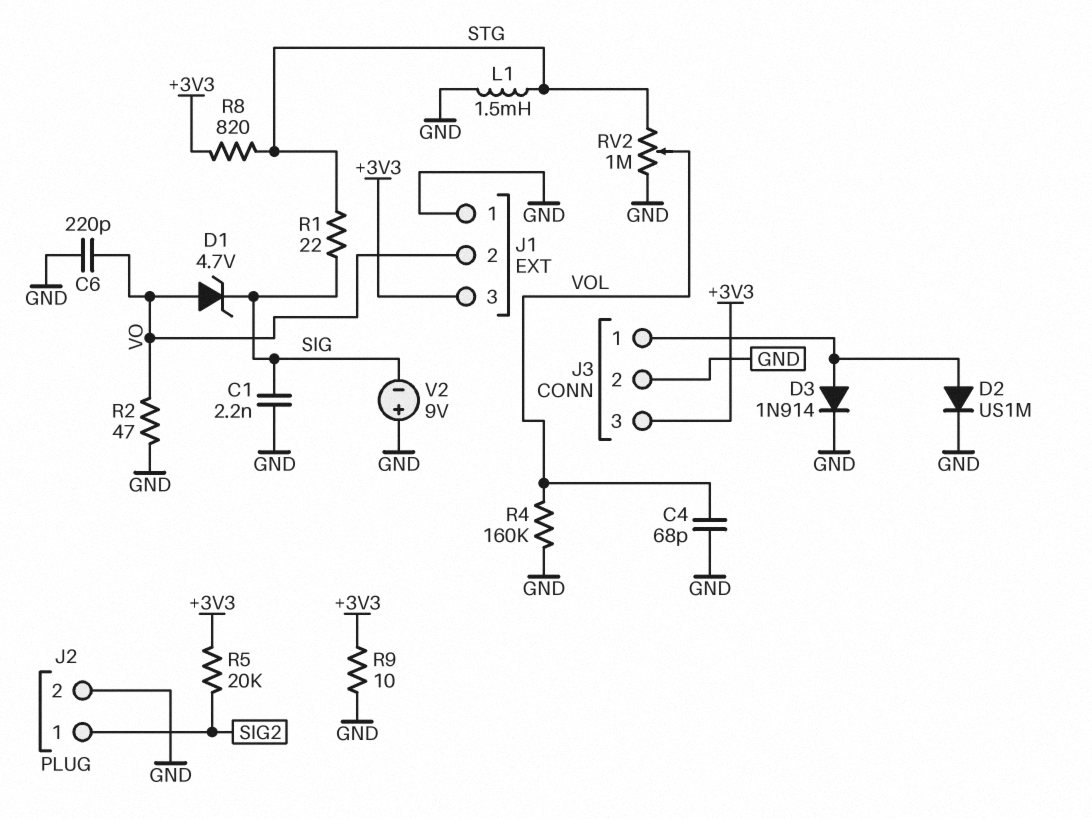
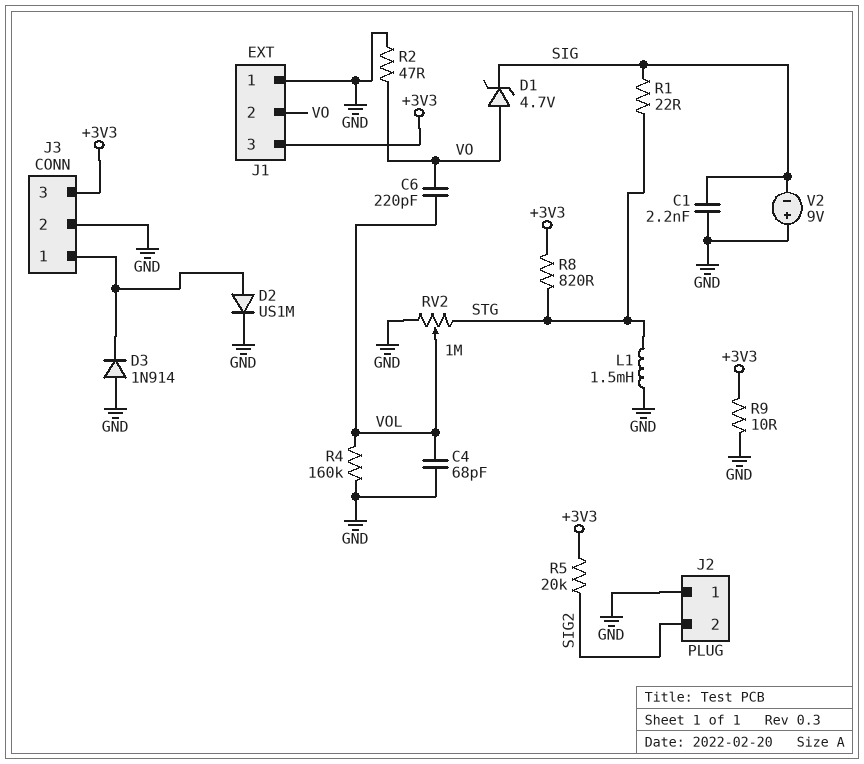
C6: 220pF (GND, VO) -> 220pF (VO, VOL)
D3: diode 1N914 (A J3/1, K GND) -> diode 1N914 (A GND, K J3/1)
J2 pin 1: SIG2 -> GND
J2 pin 2: GND -> SIG2

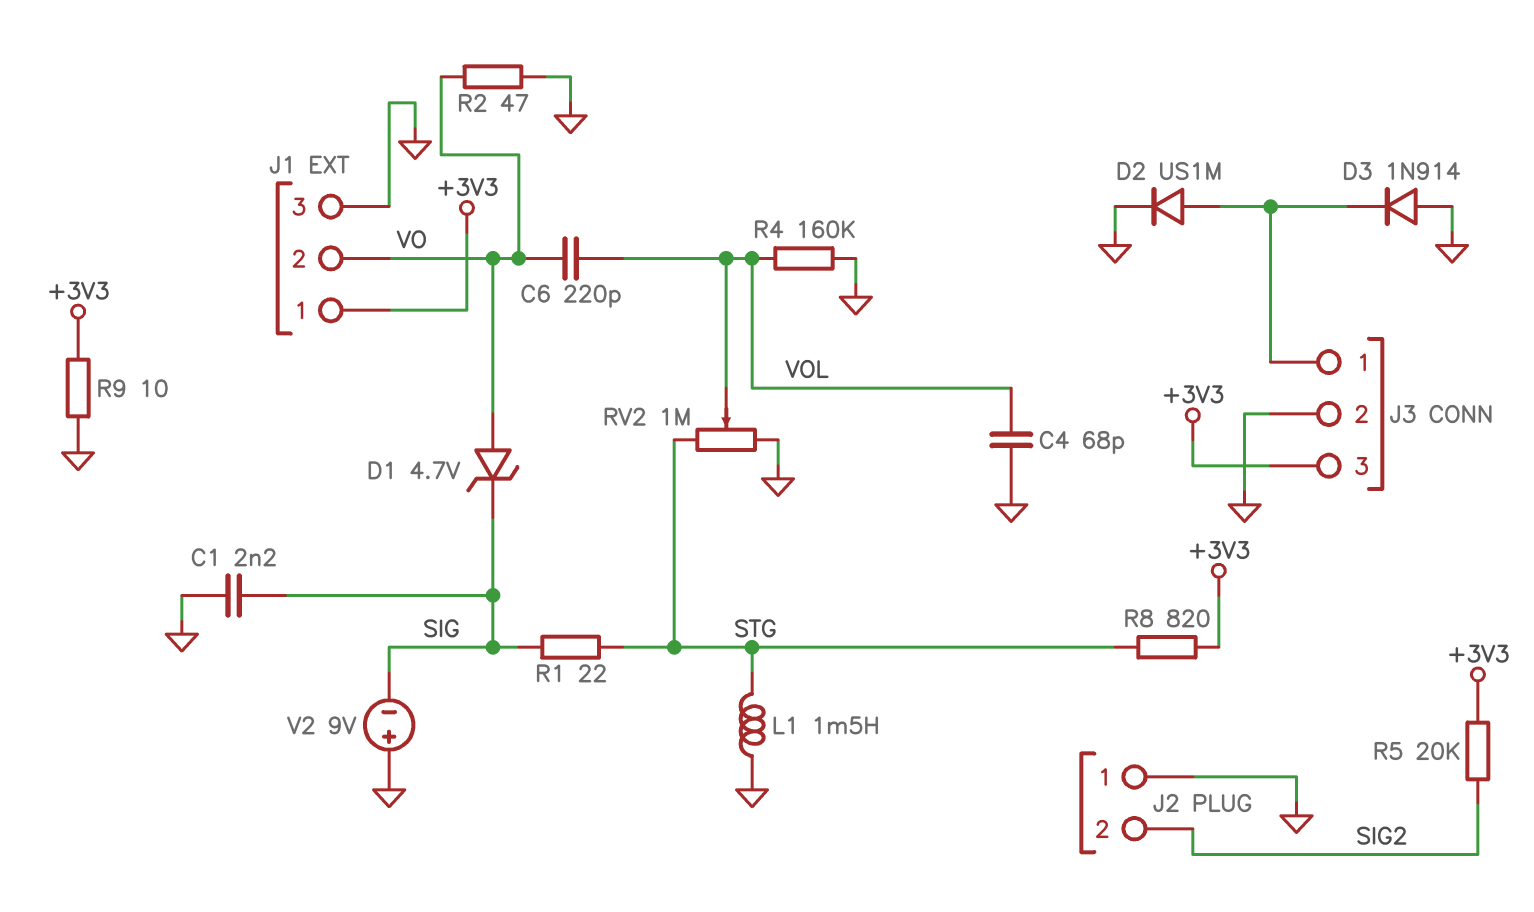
J1 pin 1: GND -> +3V3
J1 pin 3: +3V3 -> GND

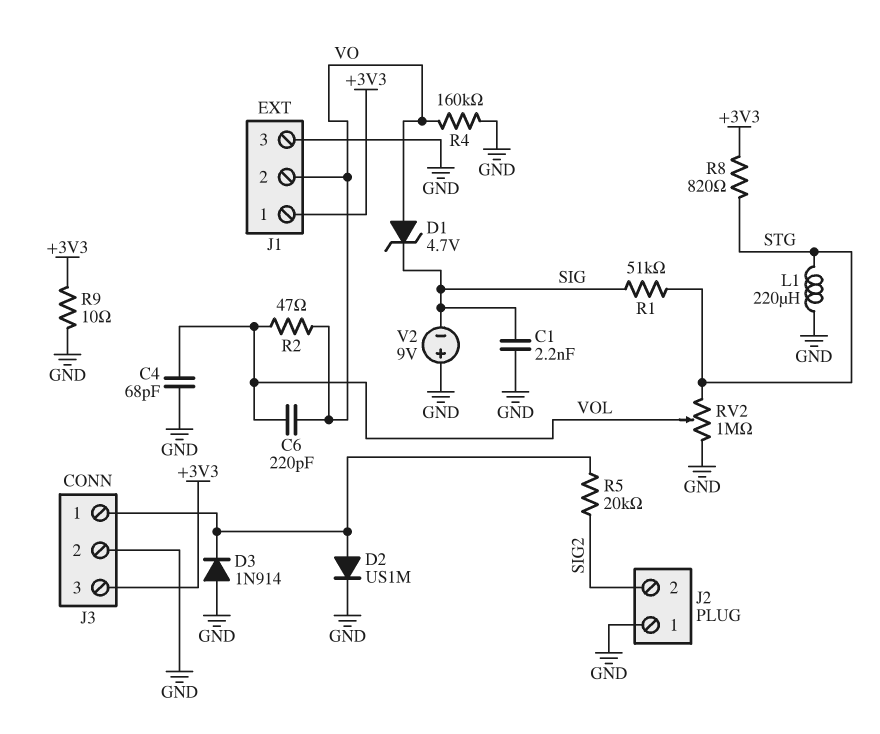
L1: 1.5mH (GND, STG) -> 220uH (GND, STG)
R1: 22 (SIG, STG) -> 51k (SIG, STG)
R2: 47 (GND, VO) -> 47 (VO, VOL)
R4: 160k (GND, VOL) -> 160k (GND, VO)
R5: 20k (+3V3, SIG2) -> 20k (J3/1, SIG2)

